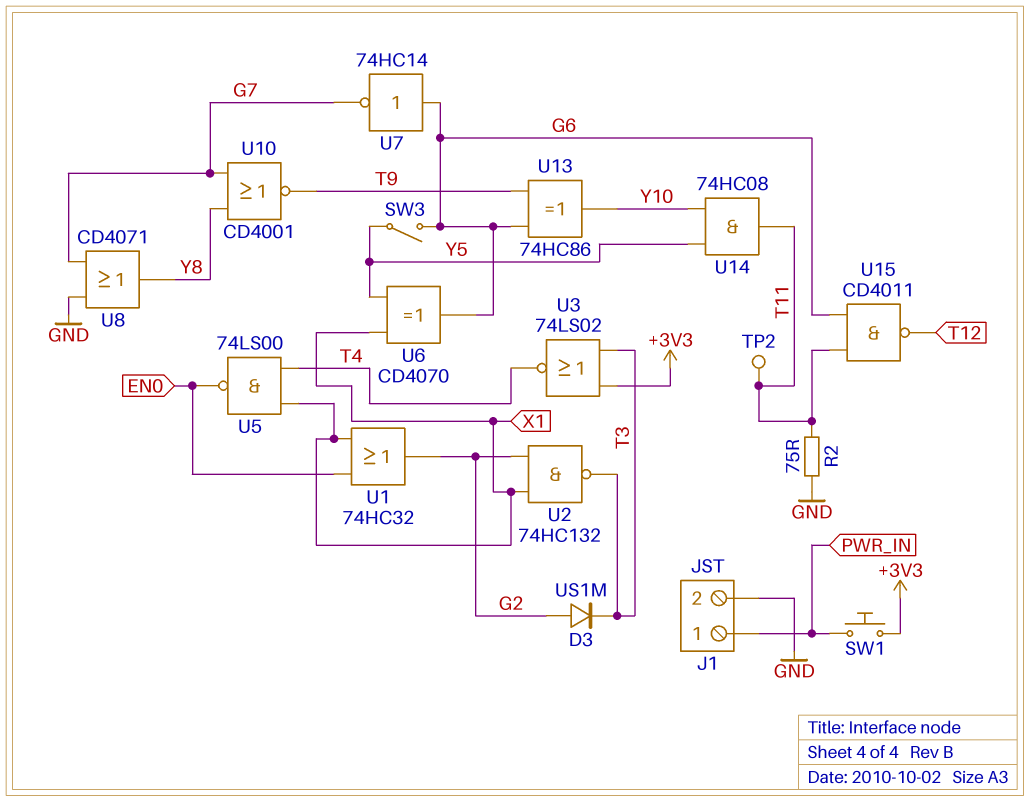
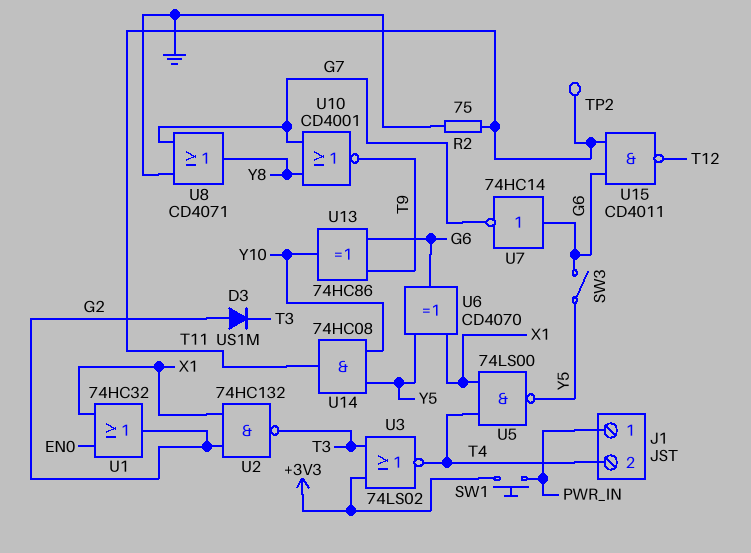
J1 pin 2: GND -> T4
U5: NAND 74LS00 (in T4, in X1, out EN0) -> NAND 74LS00 (in T4, in X1, out Y5)

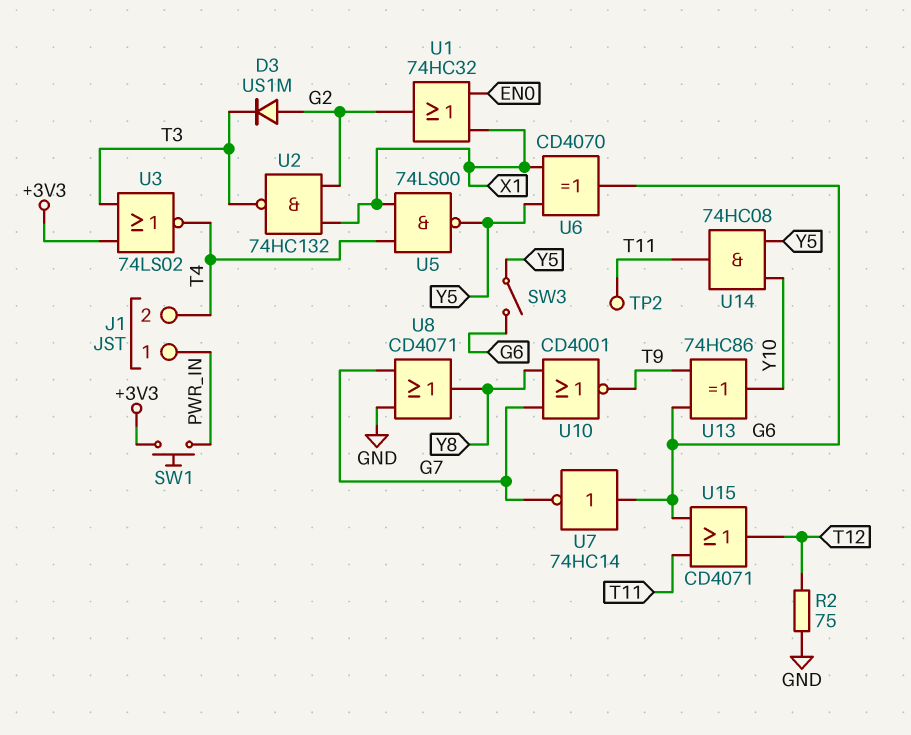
R2: 75 (GND, T11) -> 75 (GND, T12)
U15: NAND CD4011 (in G6, in T11, out T12) -> OR CD4071 (in G6, in T11, out T12)

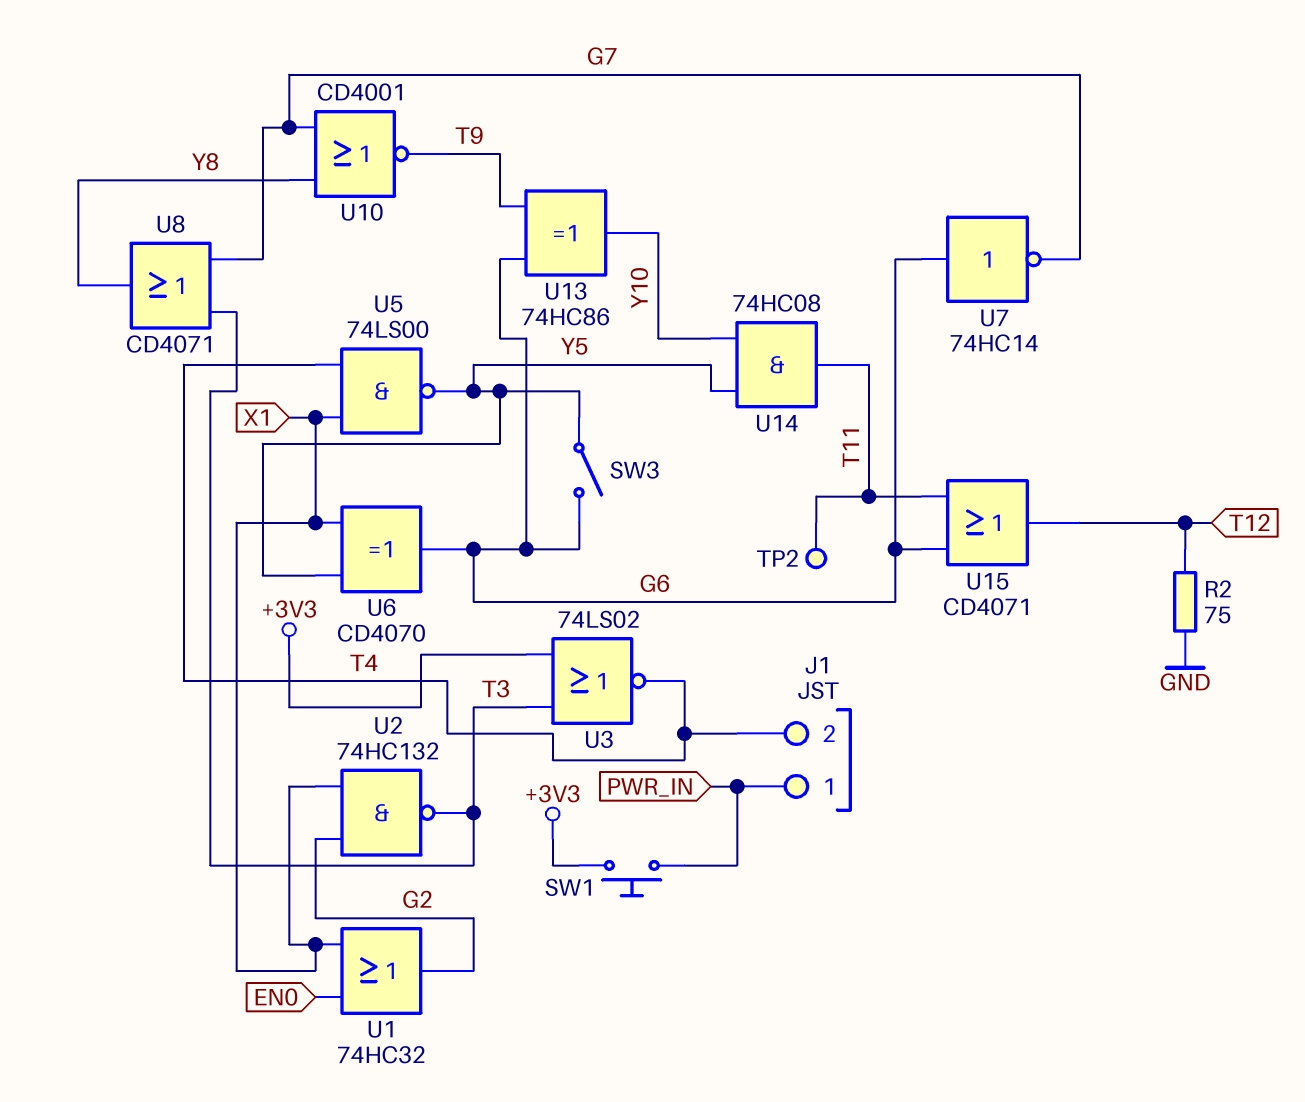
D3: diode US1M (A G2, K T3) -> none
U8: OR CD4071 (in G7, in GND, out Y8) -> OR CD4071 (in G7, in T3, out Y8)

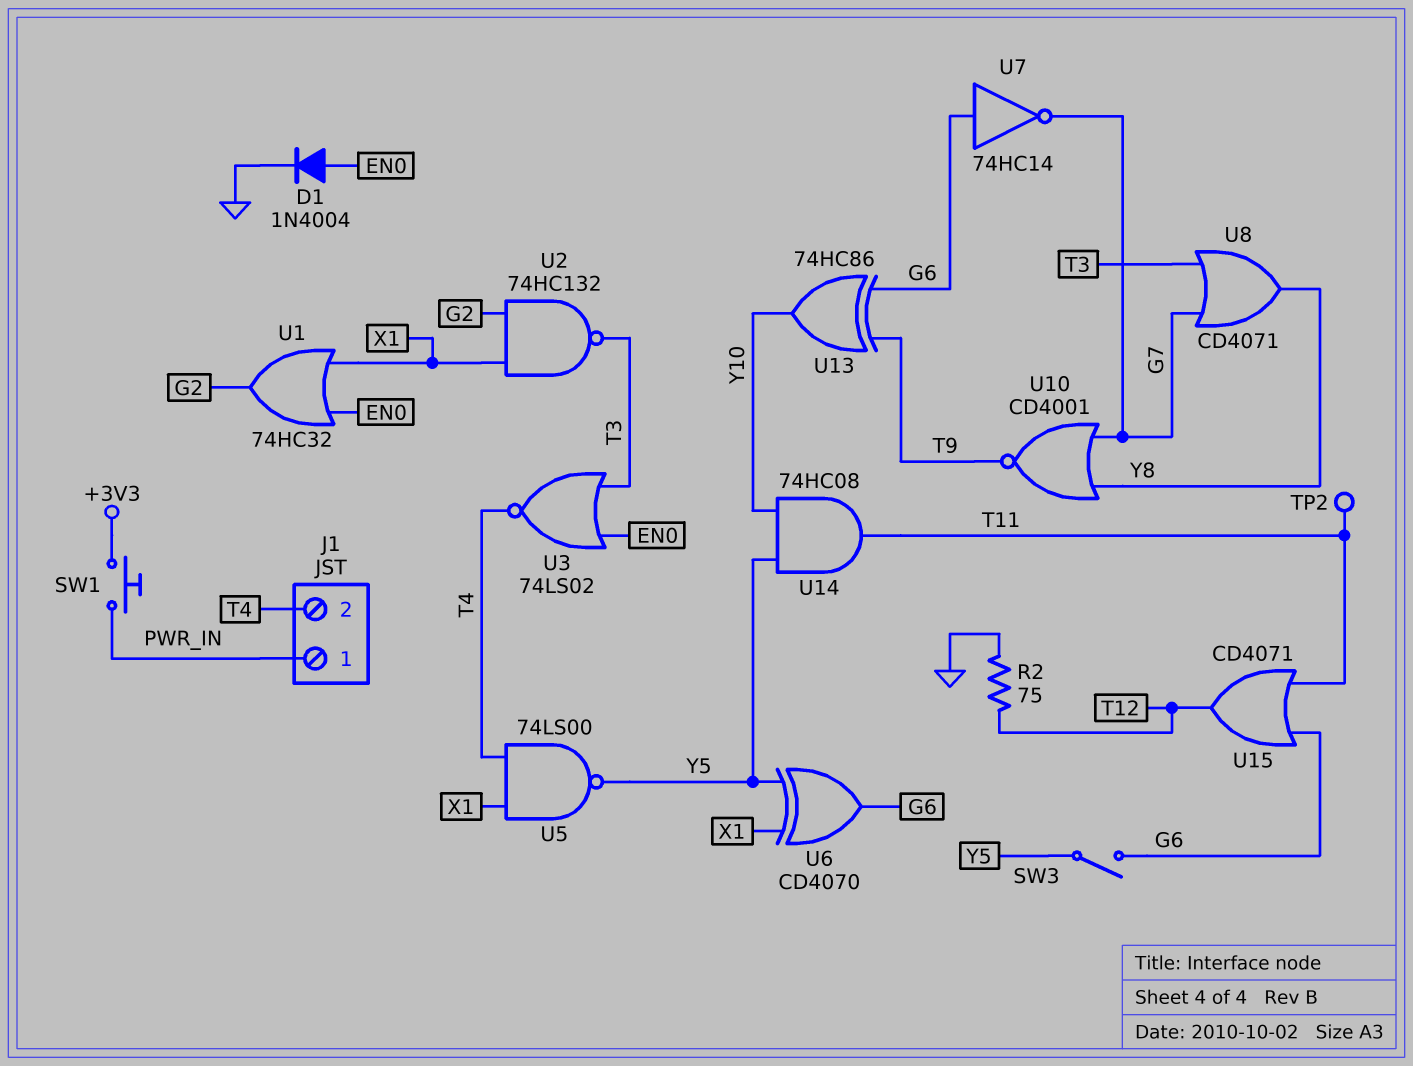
D1: none -> diode 1N4004 (A EN0, K GND)
U3: NOR 74LS02 (in +3V3, in T3, out T4) -> NOR 74LS02 (in EN0, in T3, out T4)

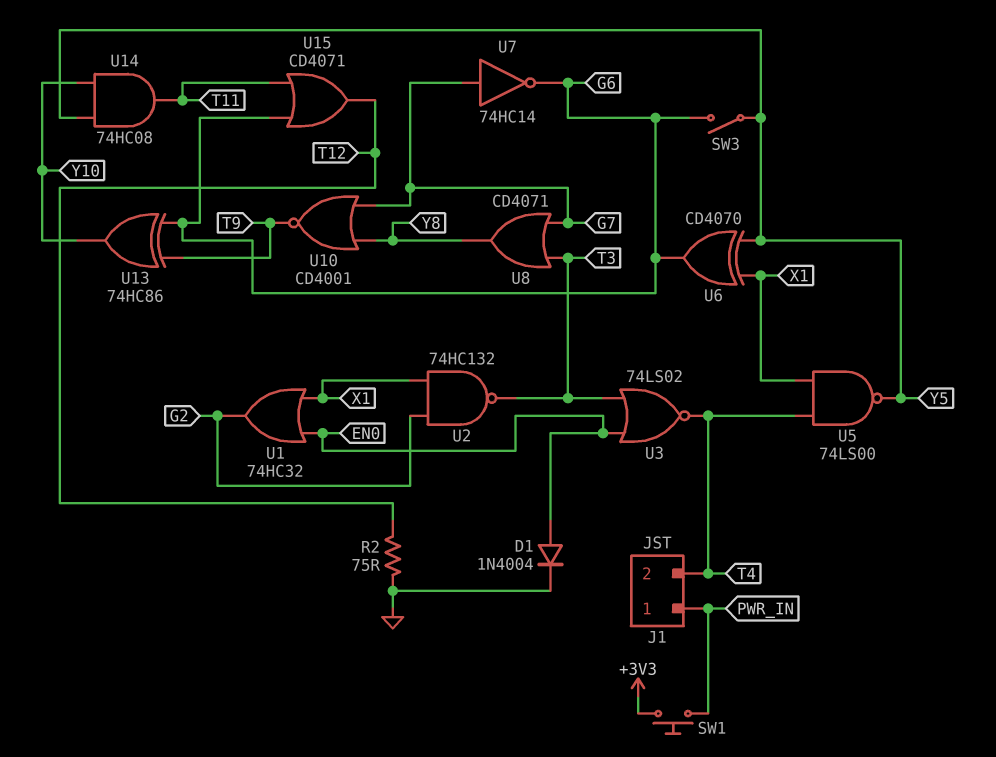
TP2: test point (T11) -> none
U7: NOT 74HC14 (in G6, out G7) -> NOT 74HC14 (in G7, out G6)

